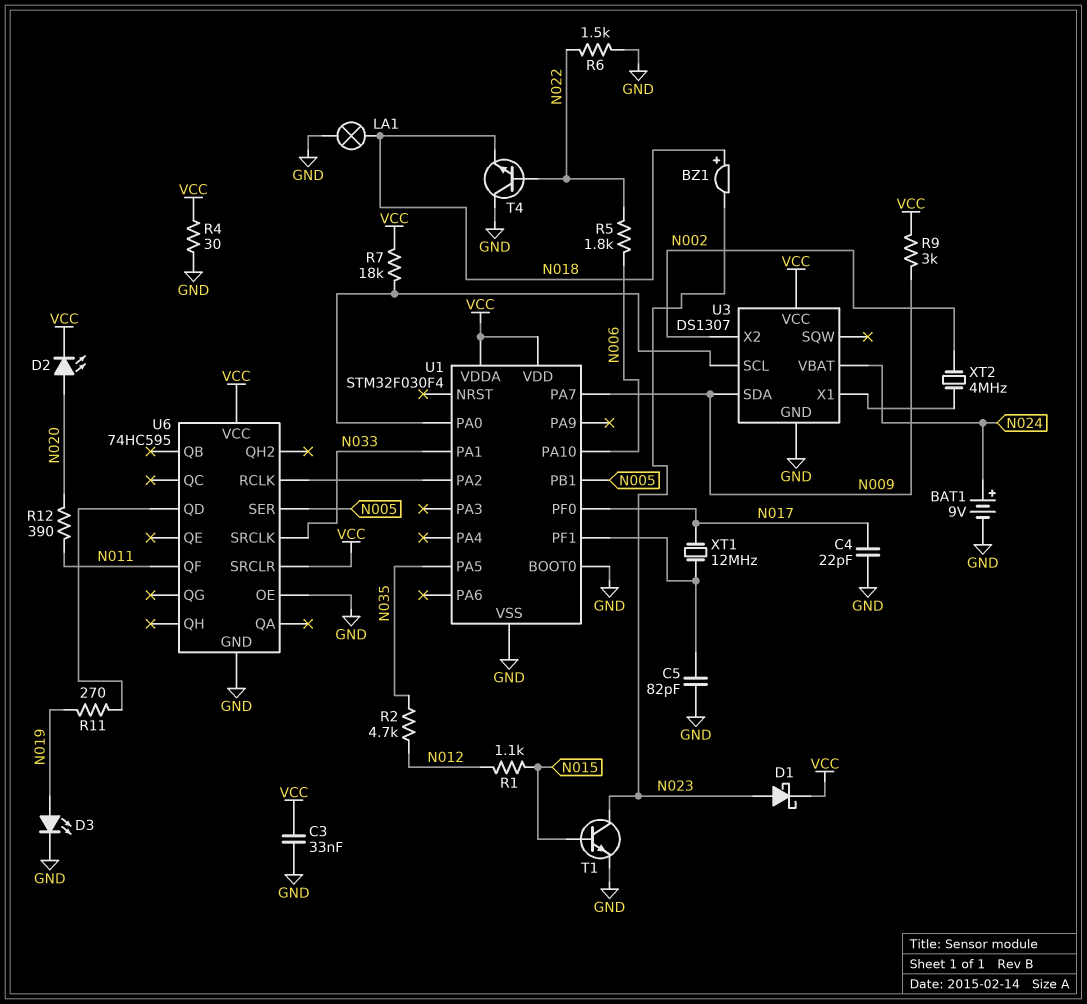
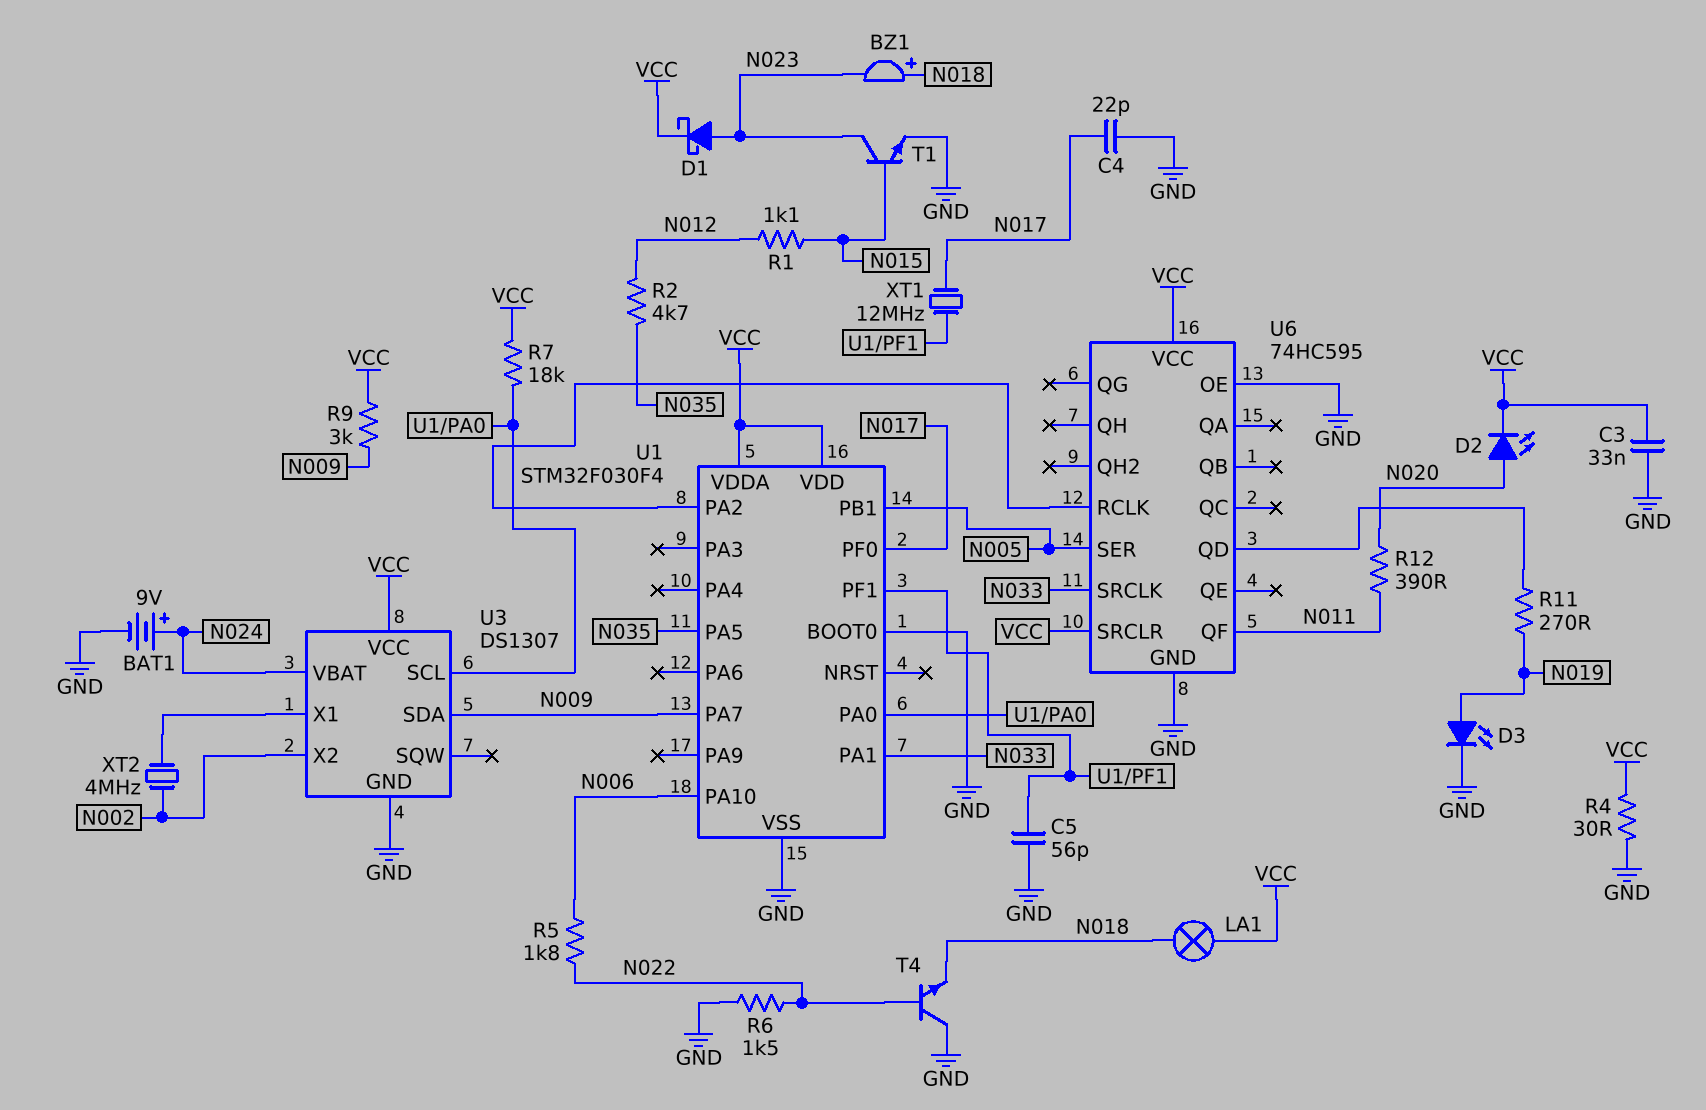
C5: 82pF (GND, U1/PF1) -> 56pF (GND, U1/PF1)
LA1: lamp (GND, N018) -> lamp (N018, VCC)

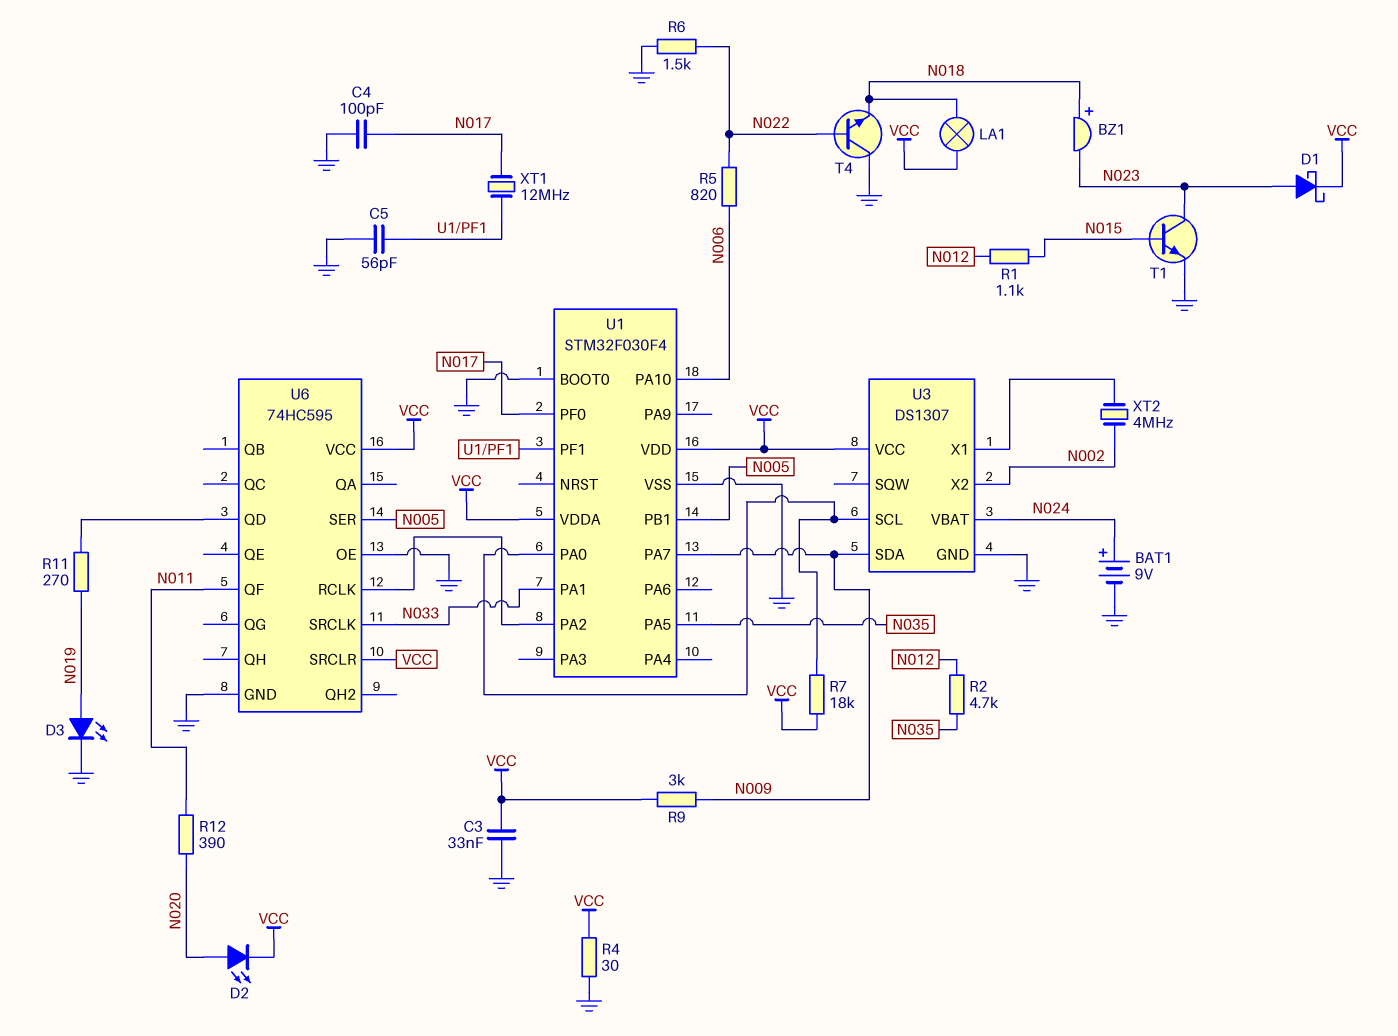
C4: 22pF (GND, N017) -> 100pF (GND, N017)
R5: 1.8k (N006, N022) -> 820 (N006, N022)

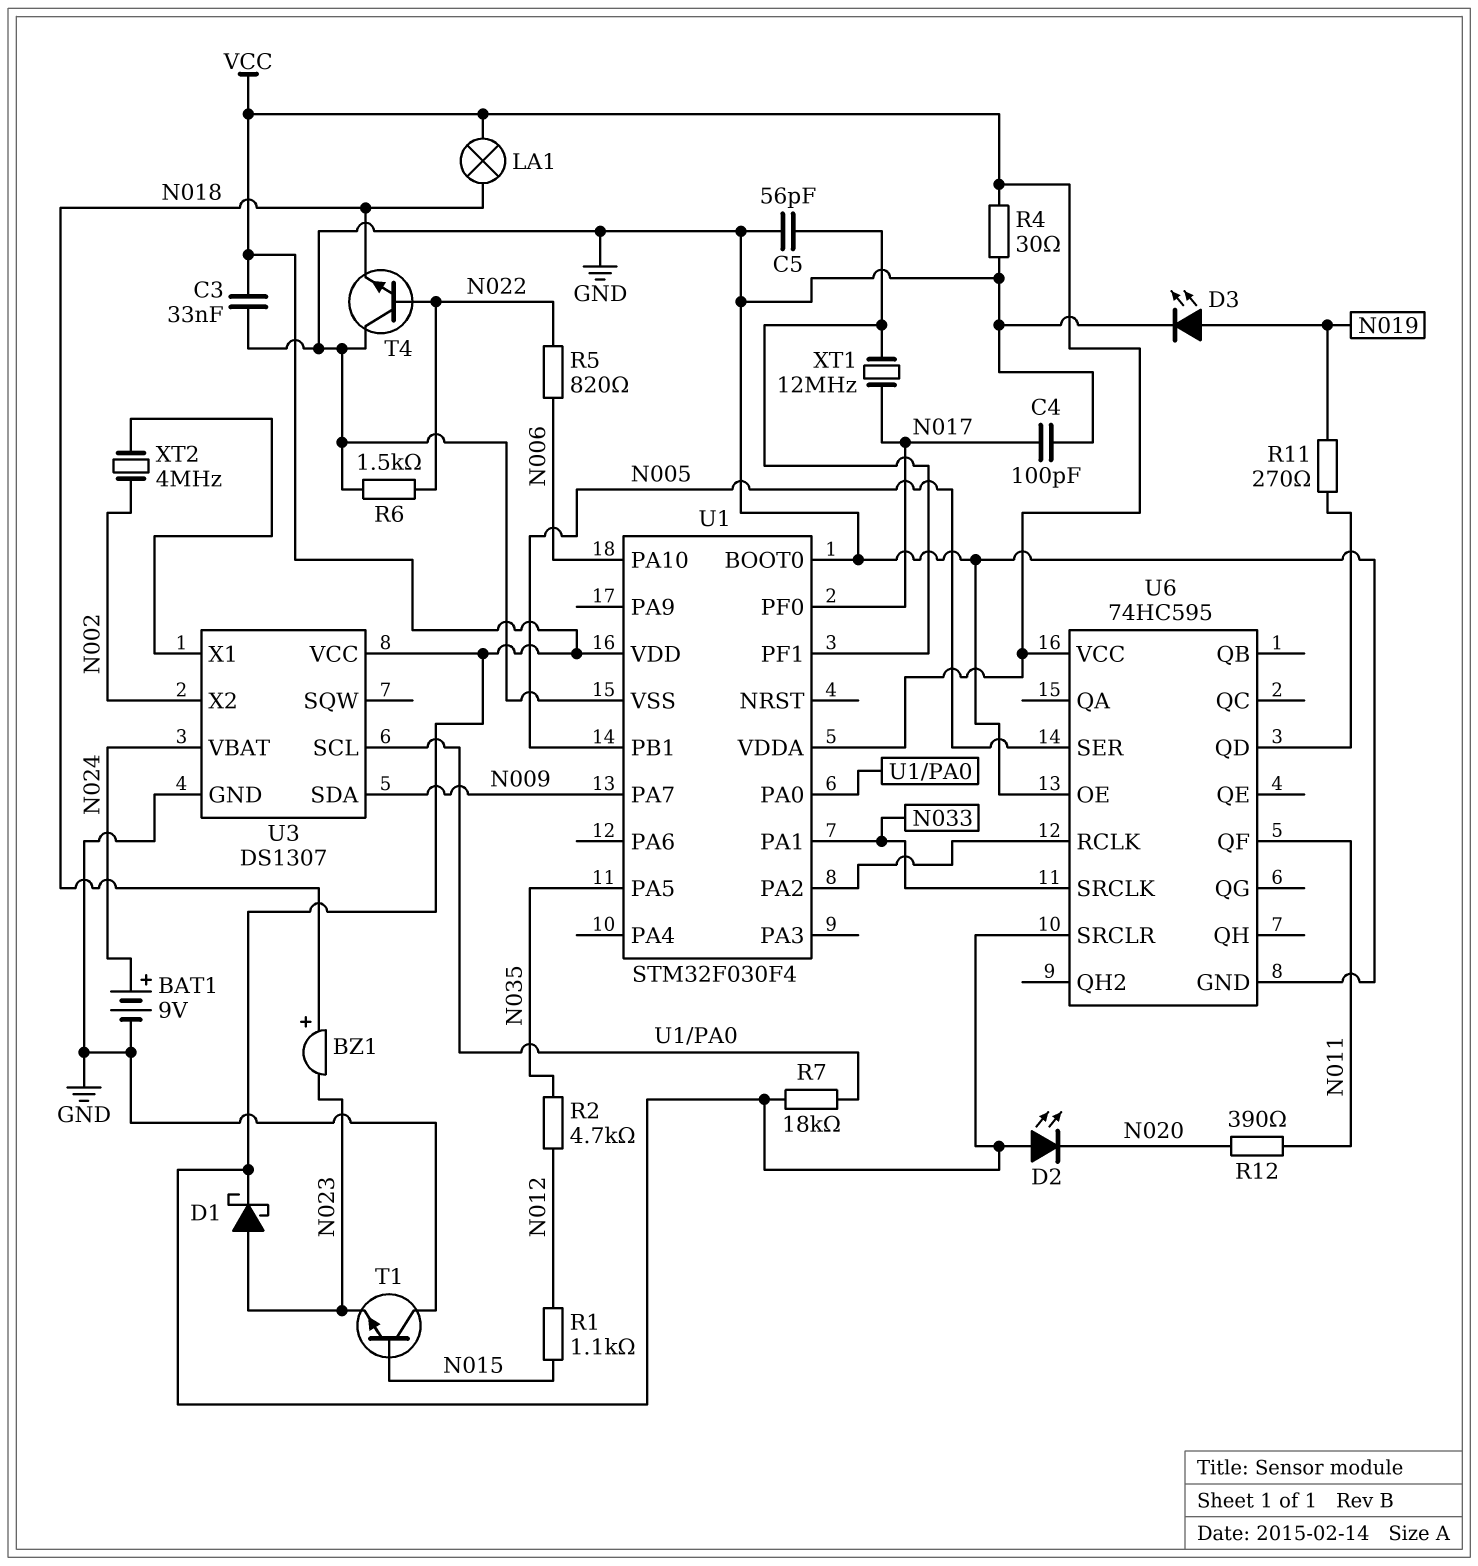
D2: LED (A N020, K VCC) -> LED (A VCC, K N020)
R9: 3k (N009, VCC) -> none
T1: NPN (B N015, C N023, E GND) -> NPN (B N015, C GND, E N023)

